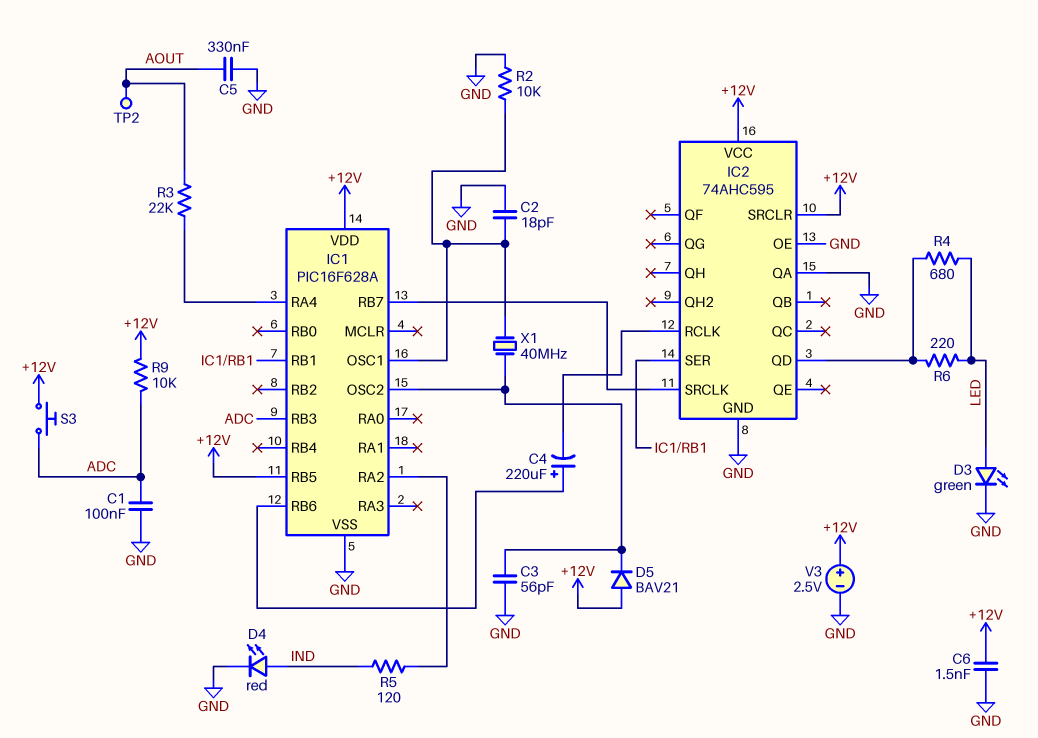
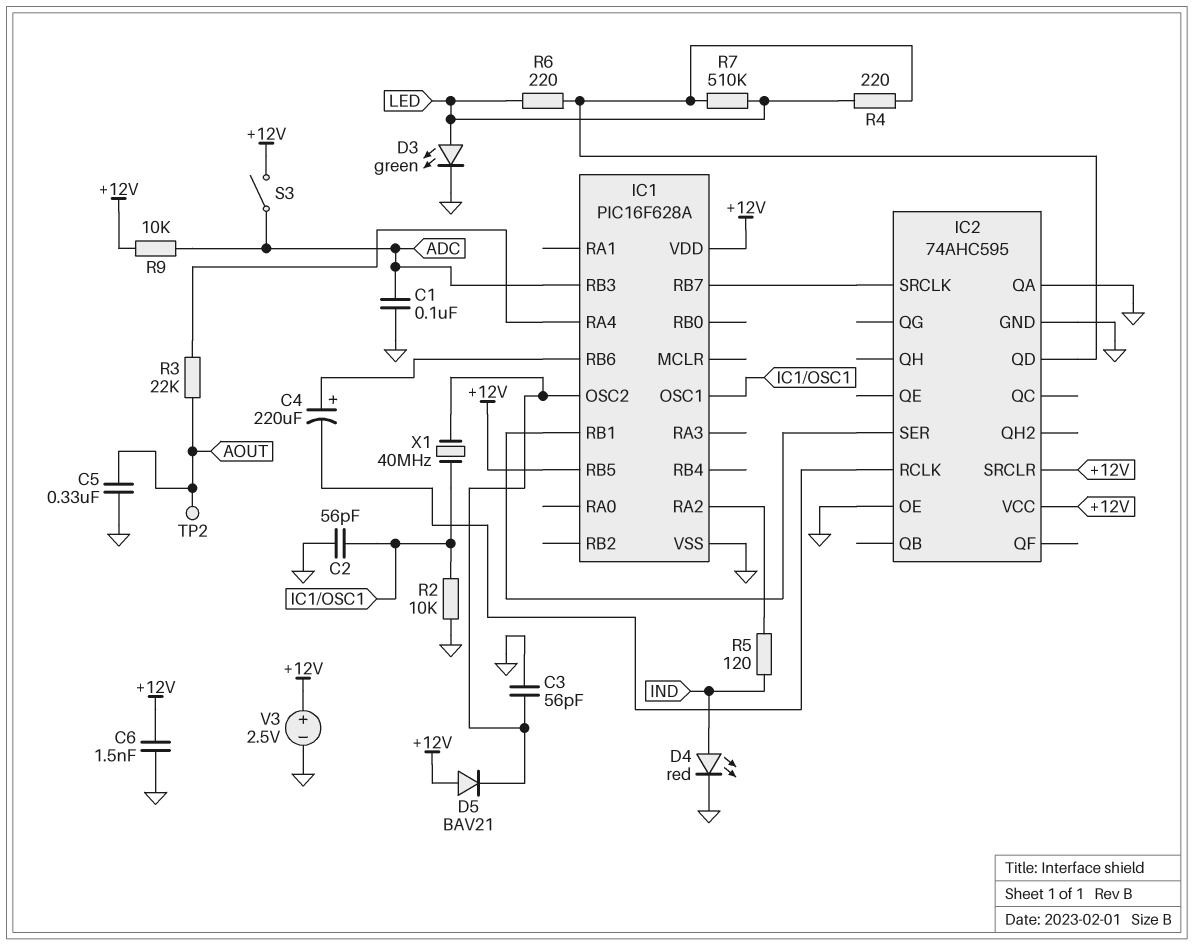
C2: 18pF (GND, IC1/OSC1) -> 56pF (GND, IC1/OSC1)
R4: 680 (IC2/QD, LED) -> 220 (IC2/QD, LED)
R7: none -> 510k (IC2/QD, LED)
S3: button (+12V, ADC) -> switch (+12V, ADC)

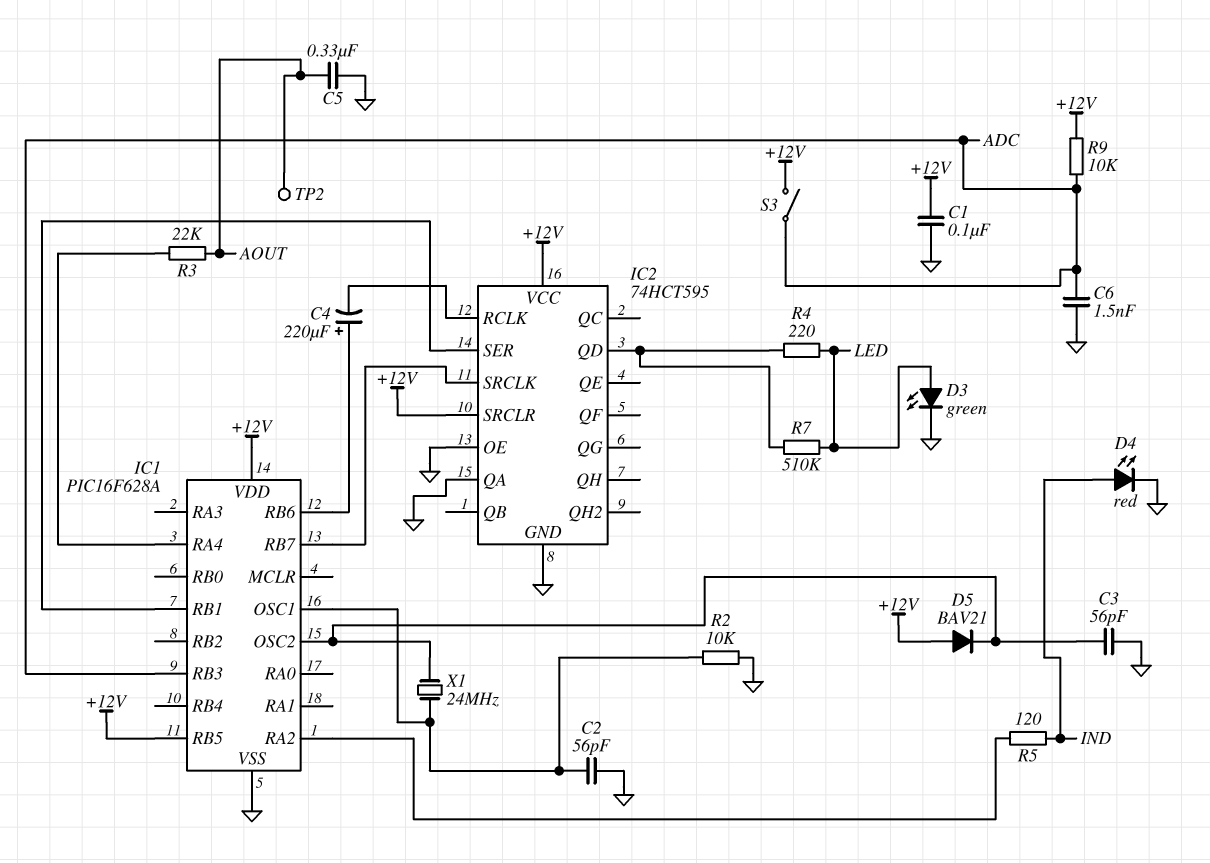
C1: 100nF (ADC, GND) -> 100nF (+12V, GND)
C6: 1.5nF (+12V, GND) -> 1.5nF (ADC, GND)
IC2: 74AHC595 -> 74HCT595
R6: 220 (IC2/QD, LED) -> none
V3: 2.5V (plus +12V, minus GND) -> none
X1: 40MHz (IC1/OSC1, IC1/OSC2) -> 24MHz (IC1/OSC1, IC1/OSC2)

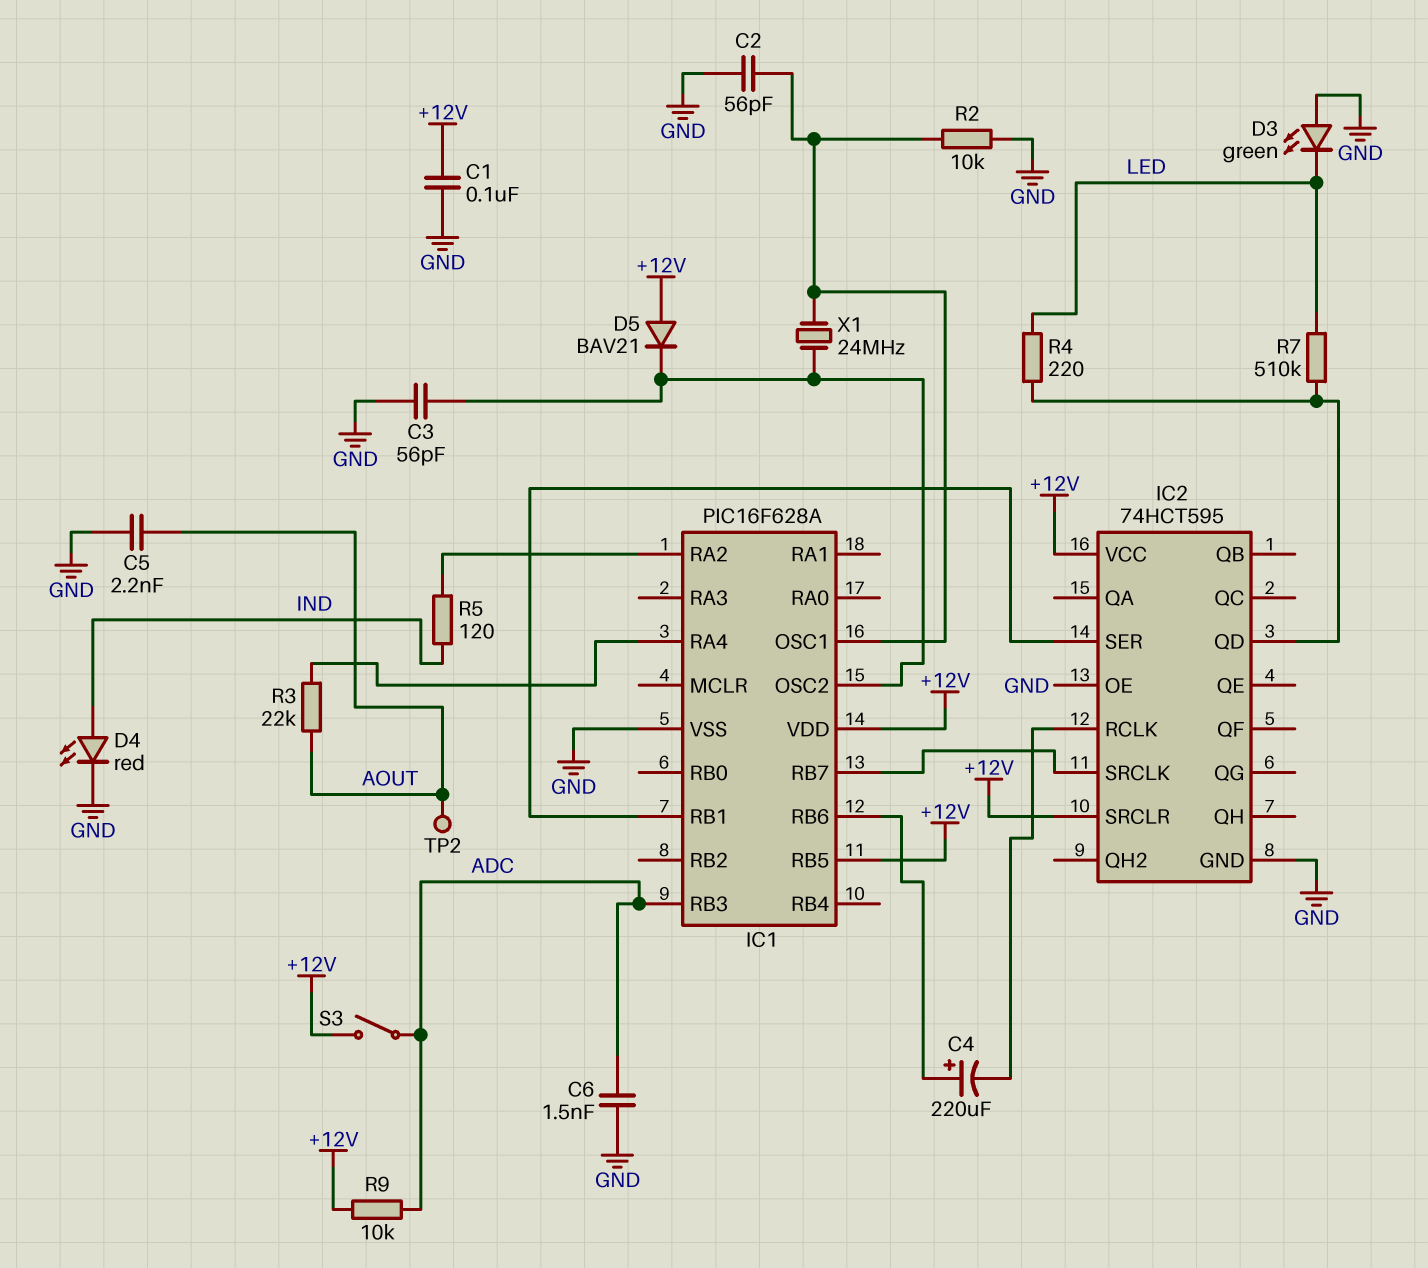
C5: 330nF (AOUT, GND) -> 2.2nF (AOUT, GND)
D3: LED green (A LED, K GND) -> LED green (A GND, K LED)
IC2 pin QA: GND -> none

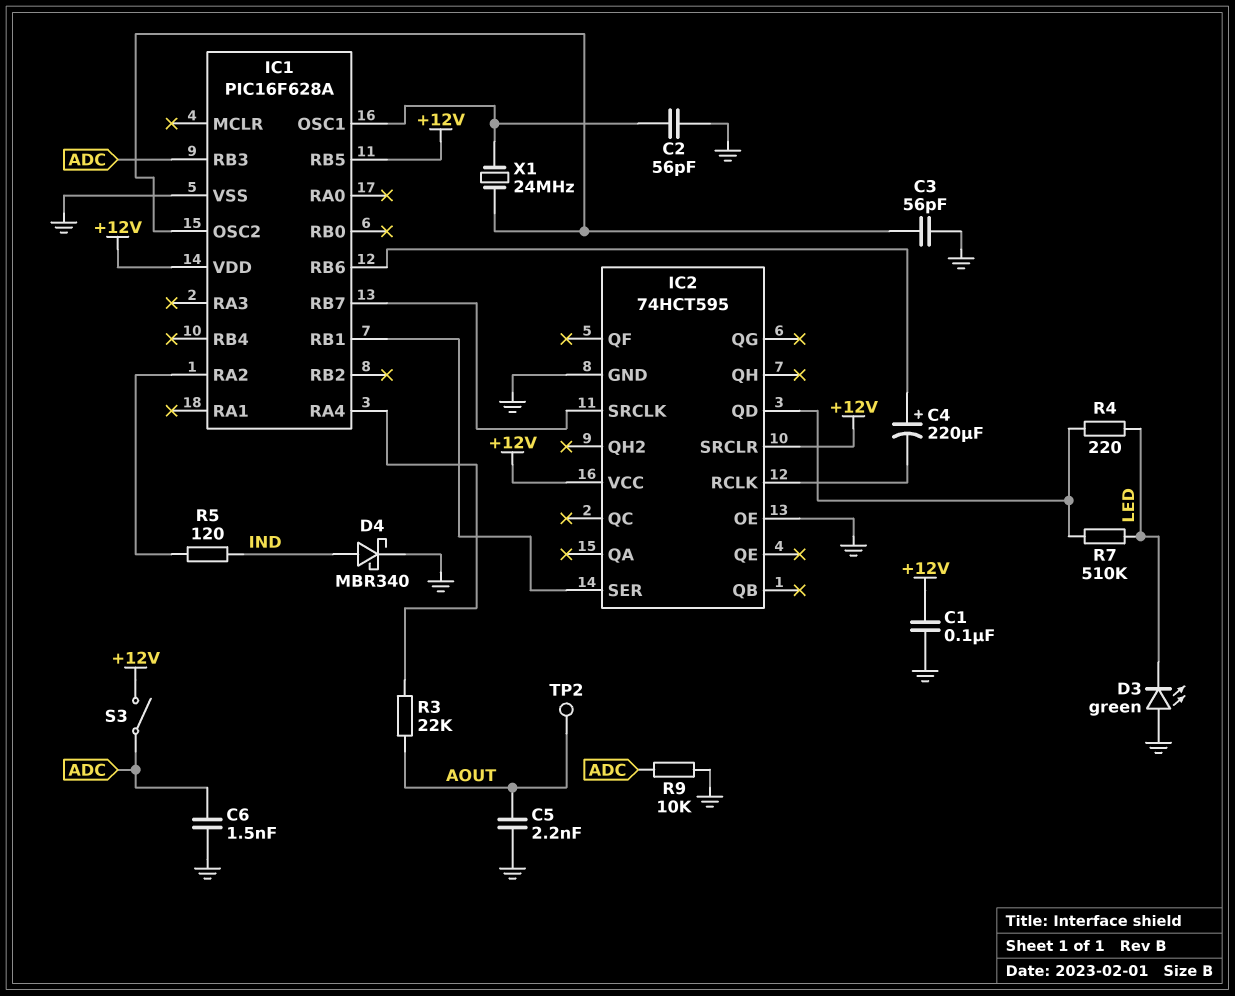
D4: LED red (A IND, K GND) -> schottky MBR340 (A IND, K GND)
D5: diode BAV21 (A +12V, K IC1/OSC2) -> none
R2: 10k (GND, IC1/OSC1) -> none
R9: 10k (+12V, ADC) -> 10k (ADC, GND)

